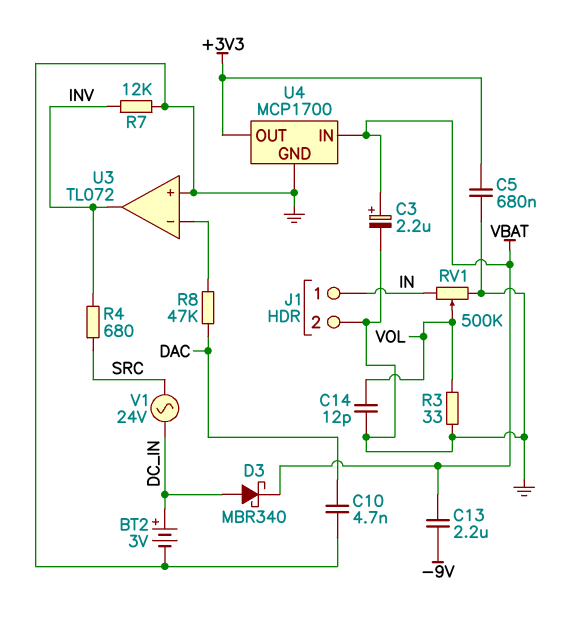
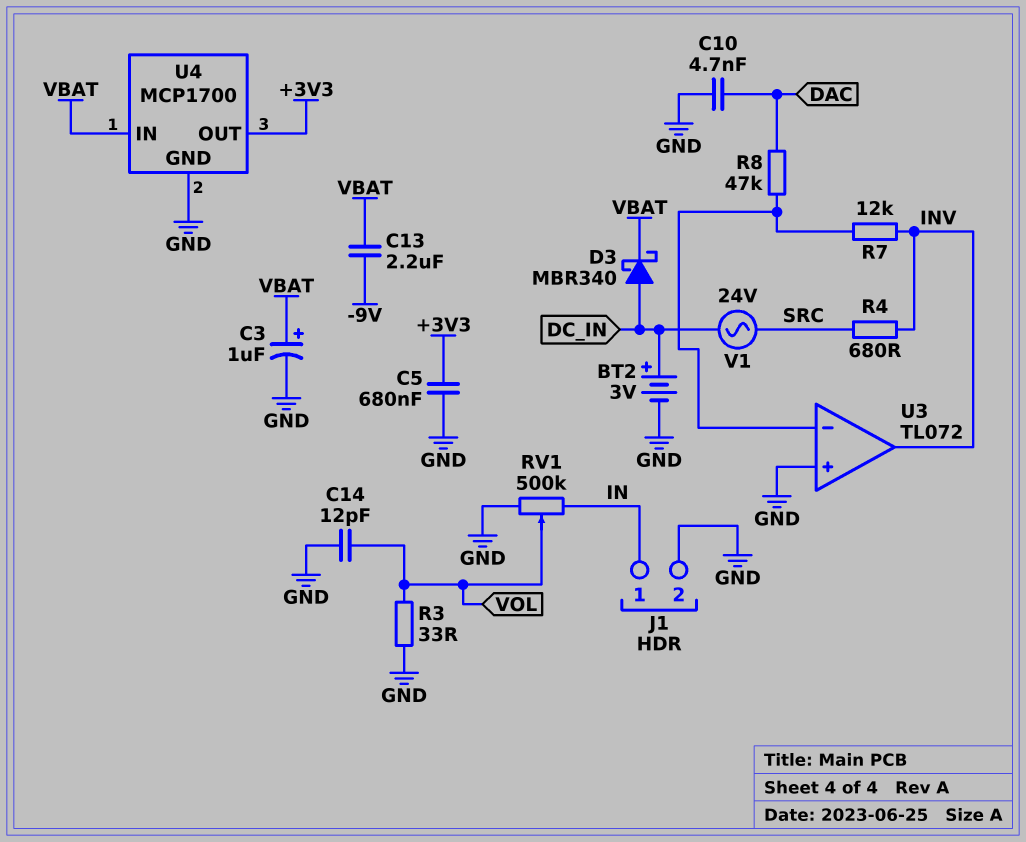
C3: 2.2uF (plus VBAT, minus GND) -> 1uF (plus VBAT, minus GND)
R7: 12k (GND, INV) -> 12k (INV, U3/in-)

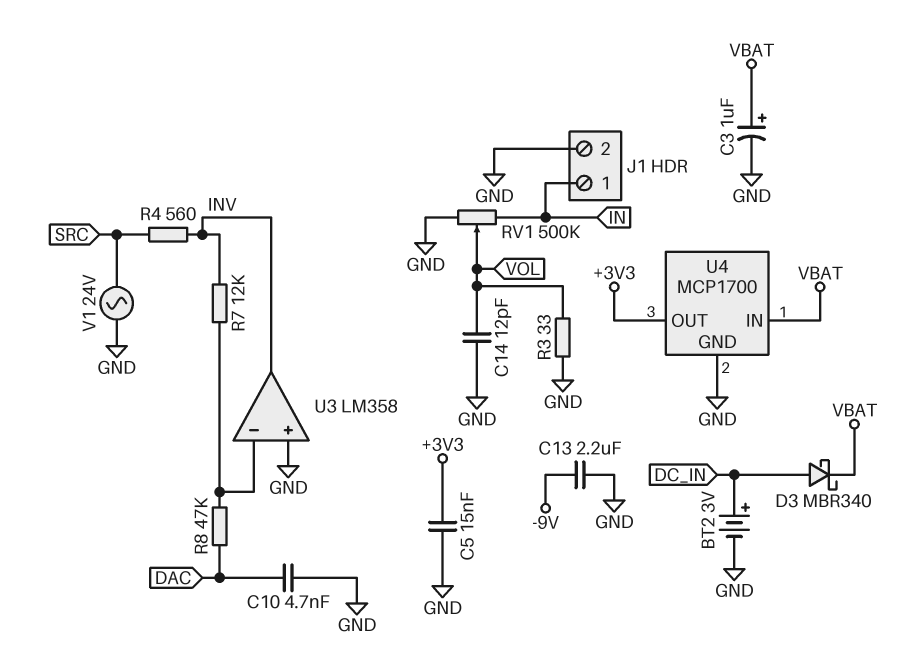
C5: 680nF (+3V3, GND) -> 15nF (+3V3, GND)
C13: 2.2uF (-9V, VBAT) -> 2.2uF (-9V, GND)
R4: 680 (INV, SRC) -> 560 (INV, SRC)
U3: TL072 -> LM358
V1: AC 24V (DC_IN, SRC) -> AC 24V (GND, SRC)

